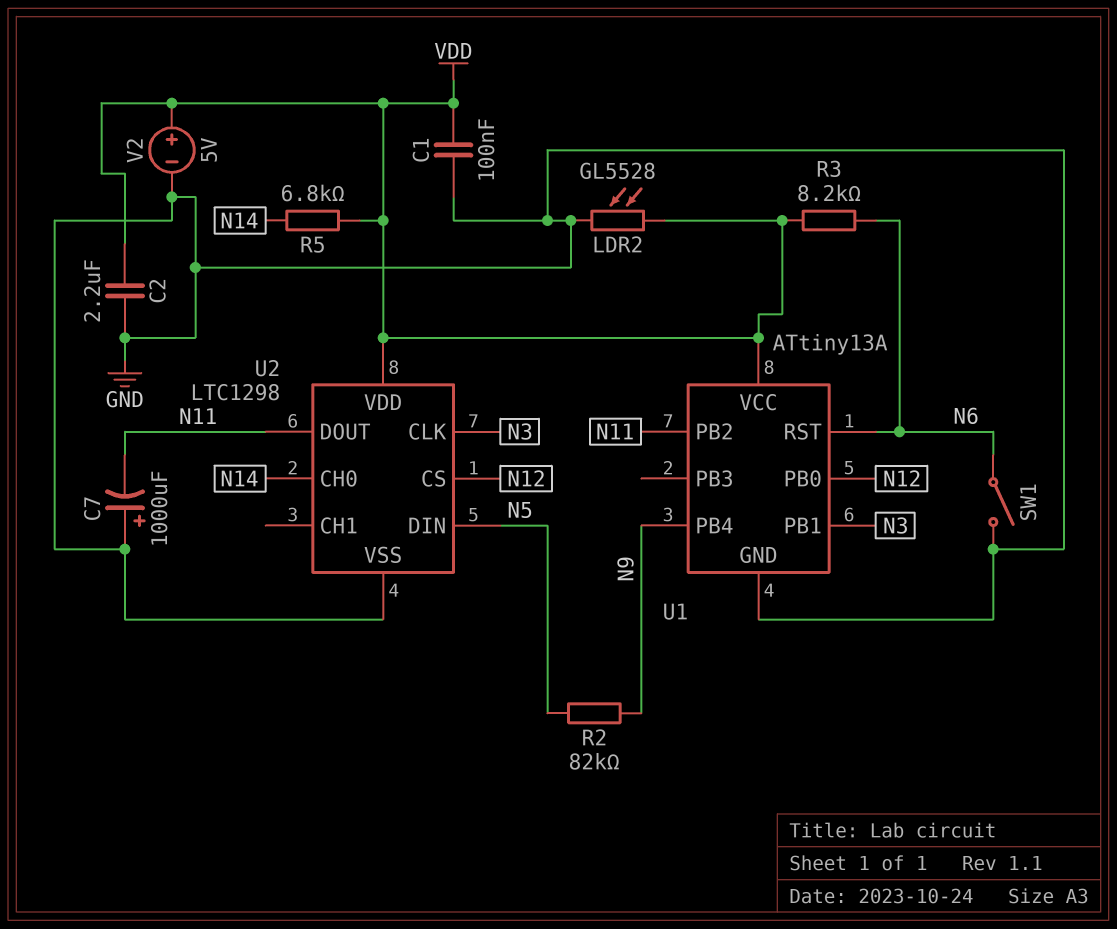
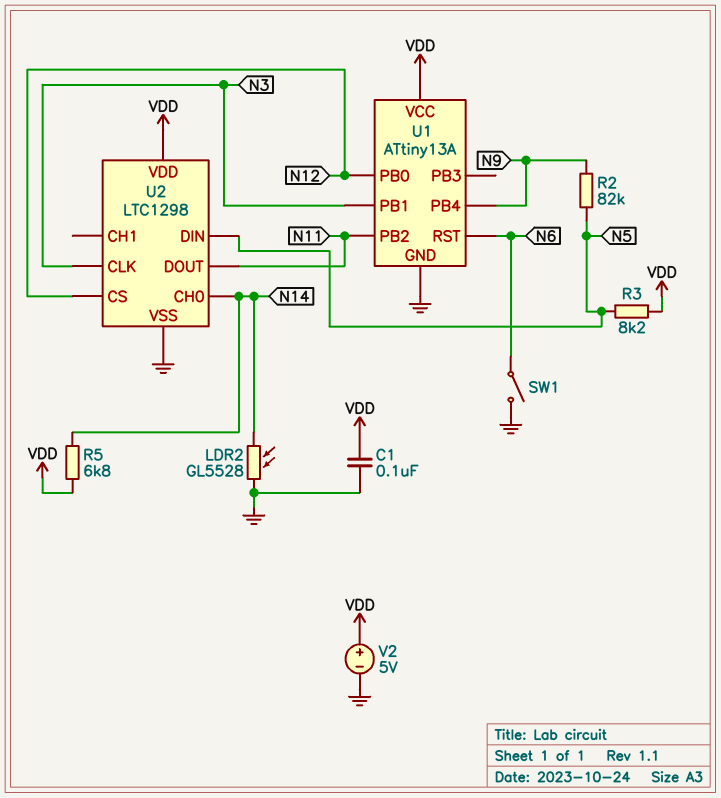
C2: 2.2uF (GND, VDD) -> none
C7: 1000uF (plus GND, minus N11) -> none
LDR2: GL5528 (GND, VDD) -> GL5528 (GND, N14)
R3: 8.2k (N6, VDD) -> 8.2k (N5, VDD)

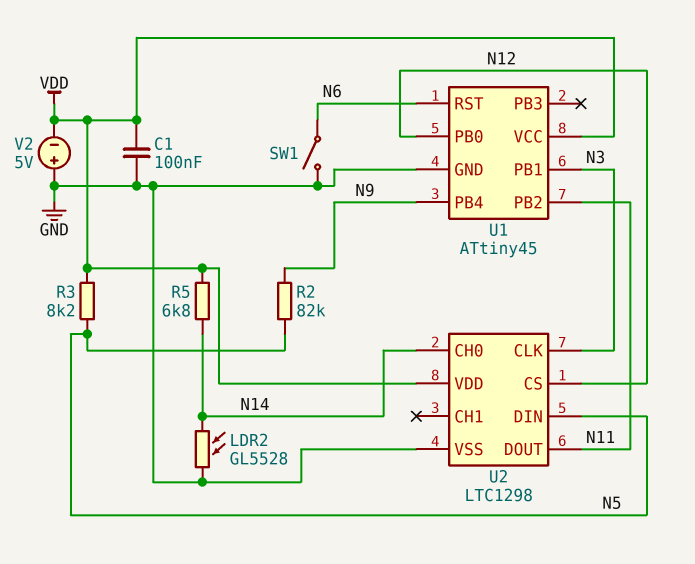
U1: ATtiny13A -> ATtiny45
V2: 5V (plus VDD, minus GND) -> 5V (plus GND, minus VDD)

